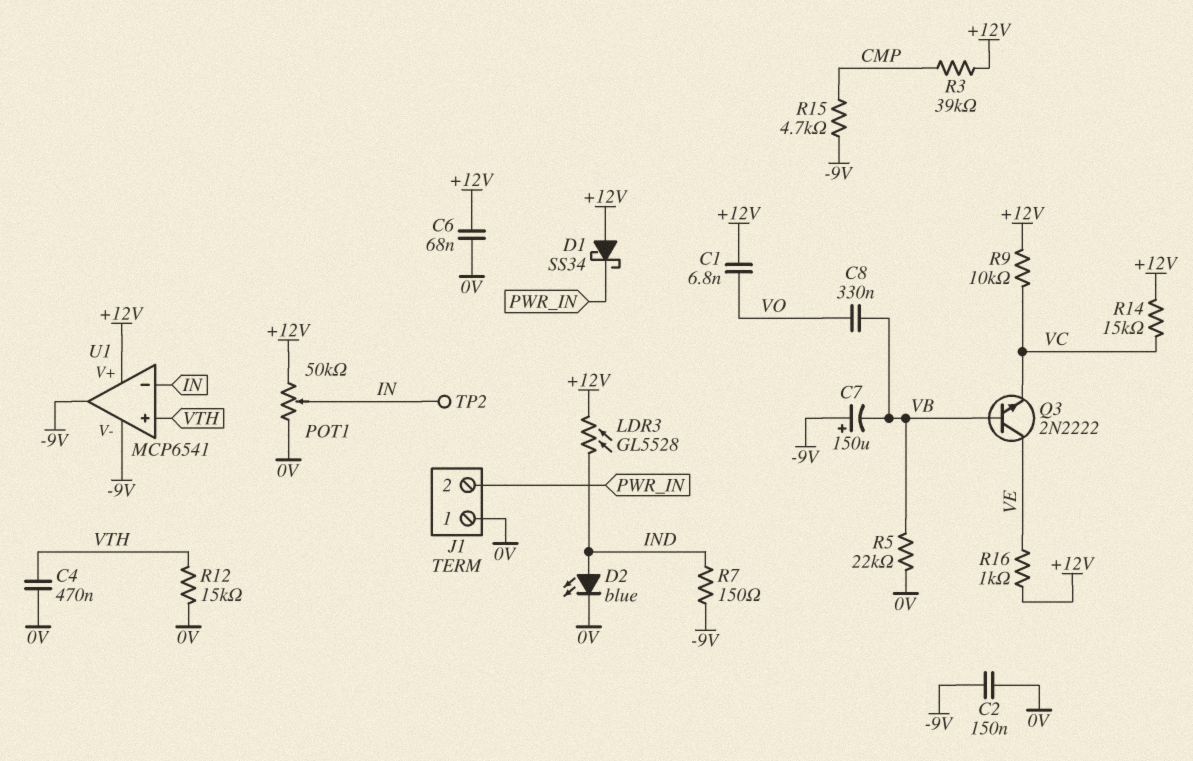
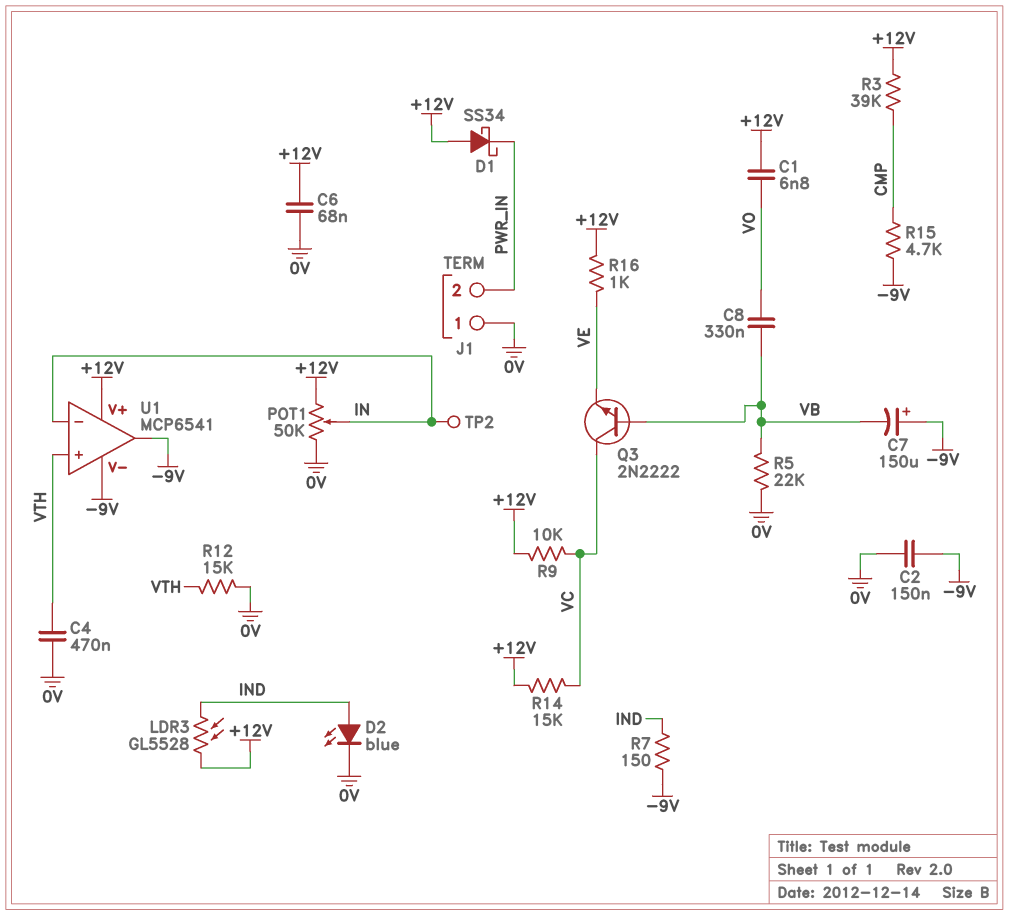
Q3: NPN 2N2222 (B VB, C VE, E VC) -> NPN 2N2222 (B VB, C VC, E VE)

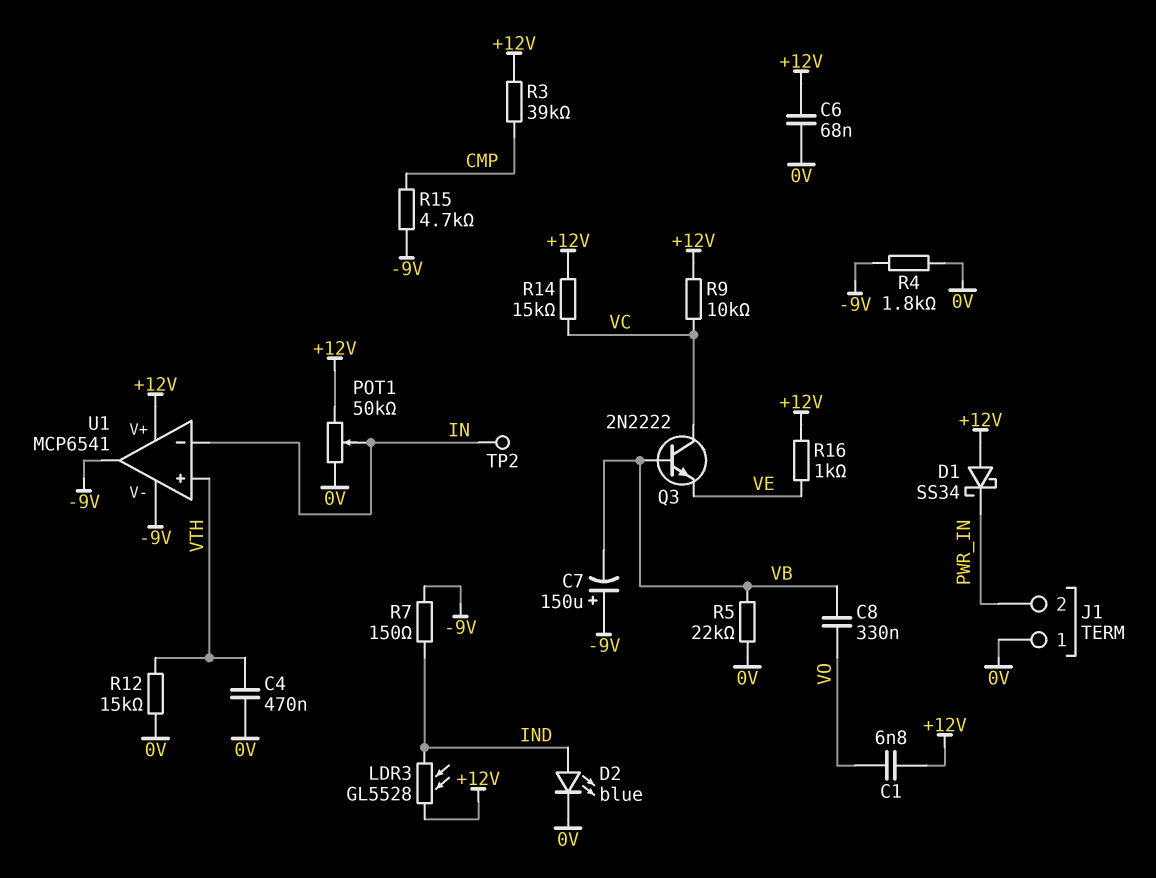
C2: 150nF (-9V, 0V) -> none
R4: none -> 1.8k (-9V, 0V)

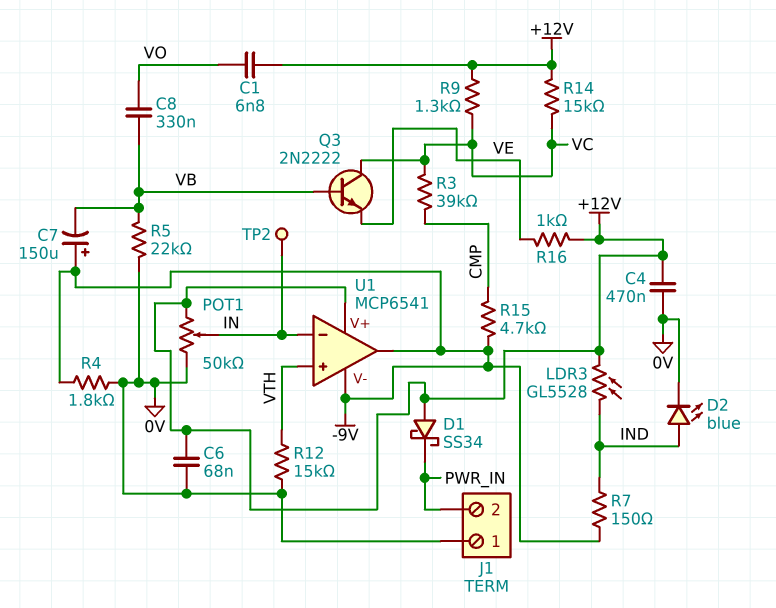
C4: 470nF (0V, VTH) -> 470nF (+12V, 0V)
R3: 39k (+12V, CMP) -> 39k (CMP, VC)
R9: 10k (+12V, VC) -> 1.3k (+12V, VC)

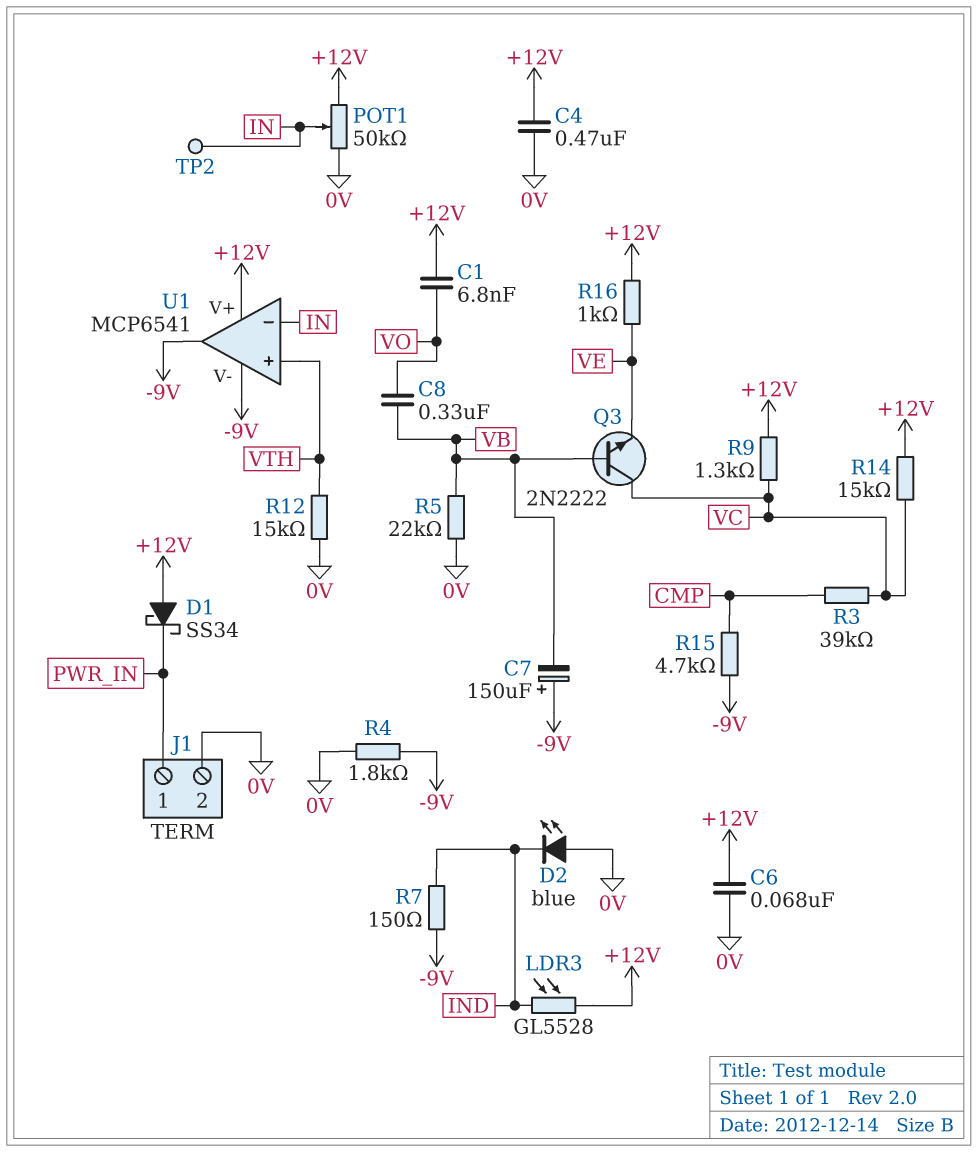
D2: LED blue (A IND, K 0V) -> LED blue (A 0V, K IND)
J1 pin 1: 0V -> PWR_IN
J1 pin 2: PWR_IN -> 0V

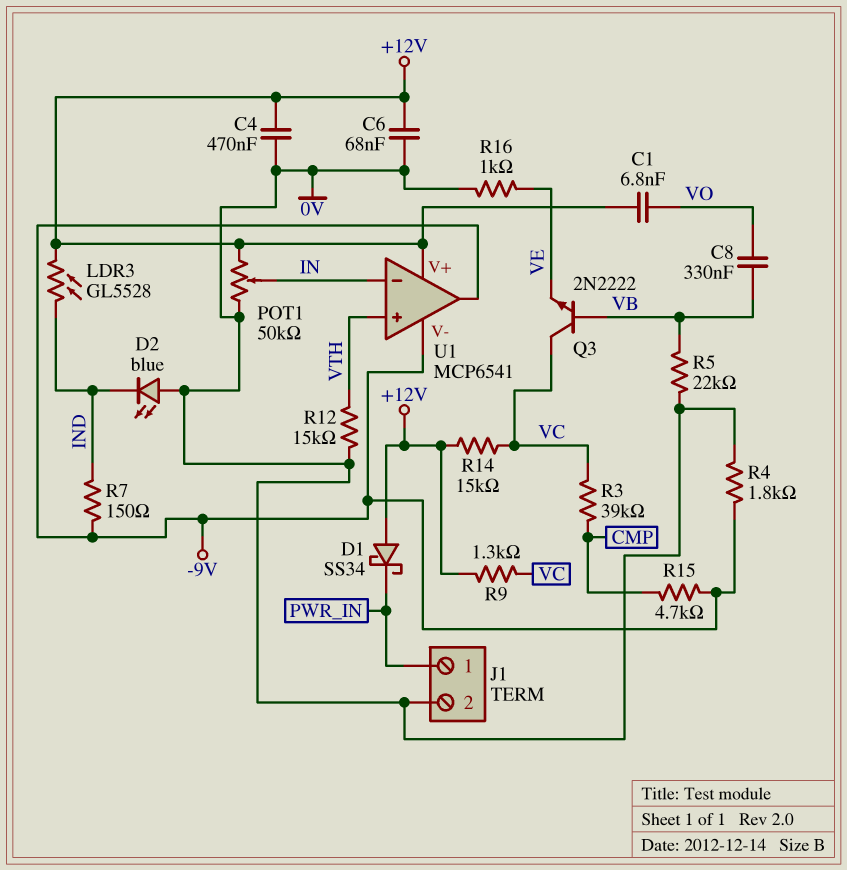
C7: 150uF (plus -9V, minus VB) -> none
R16: 1k (+12V, VE) -> 1k (0V, VE)
TP2: test point (IN) -> none

